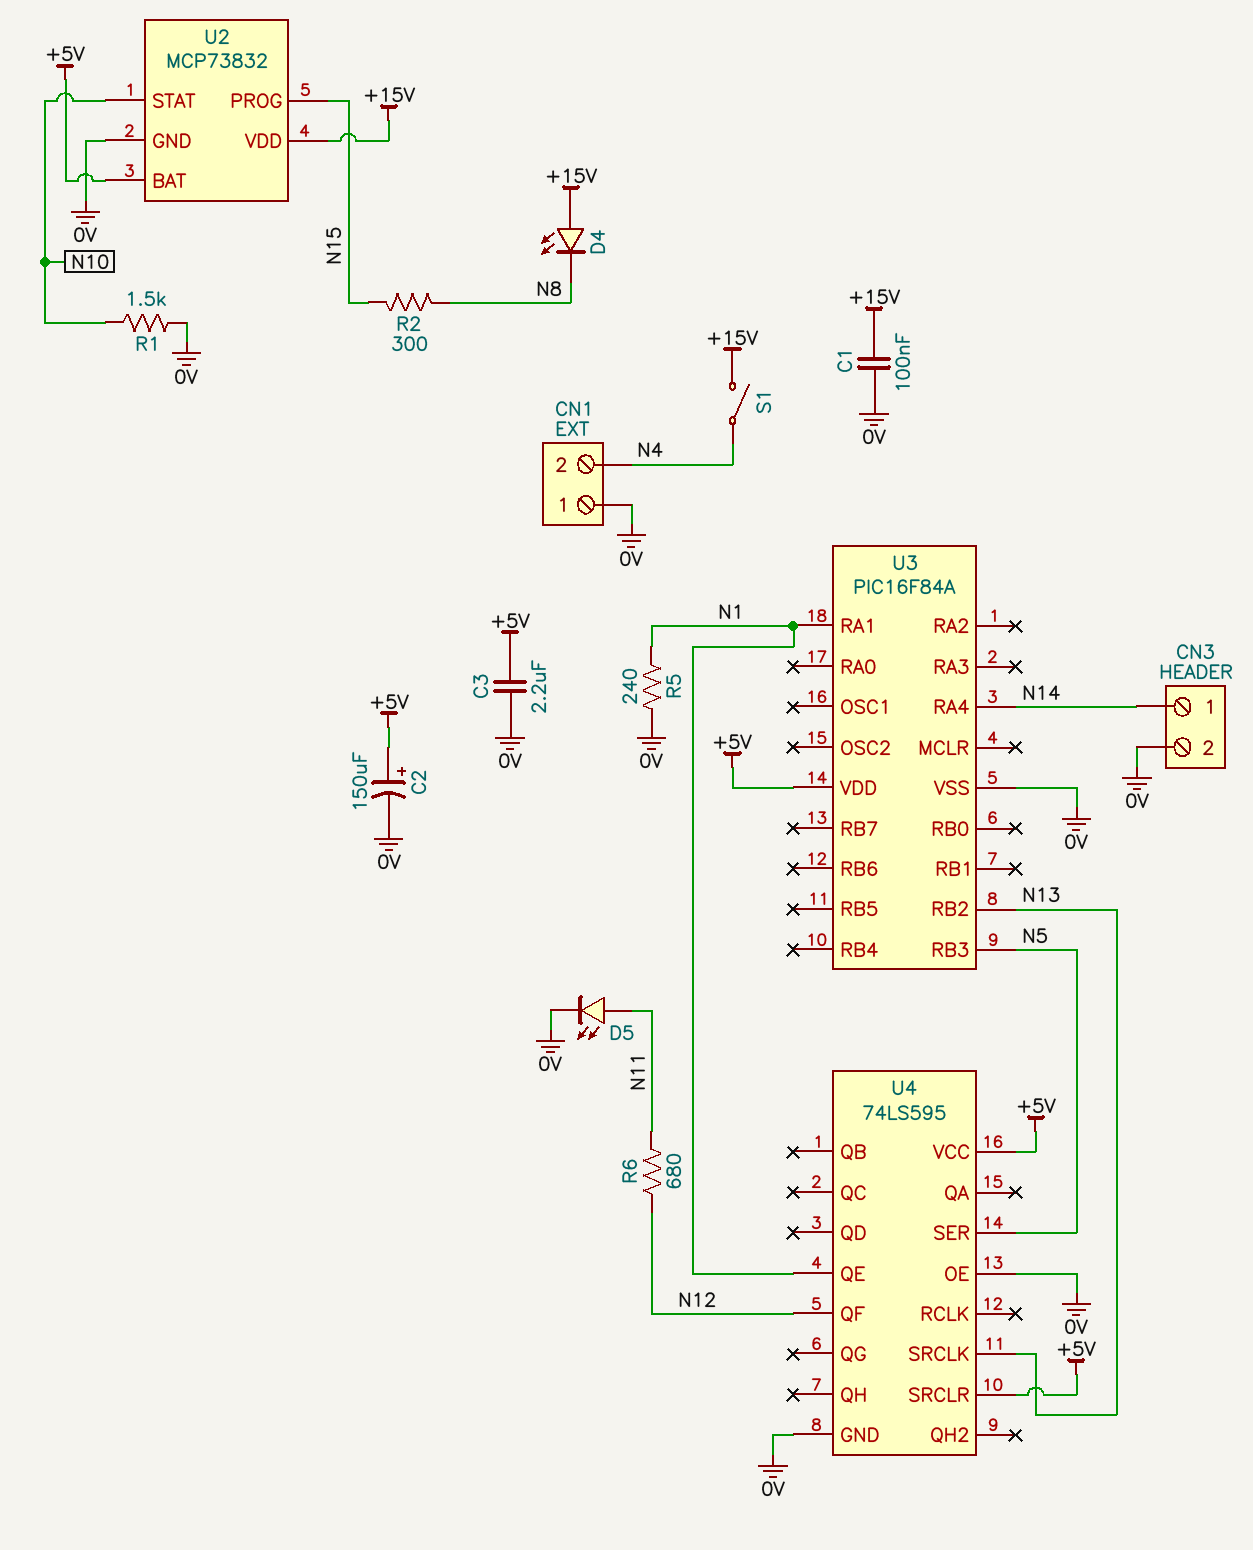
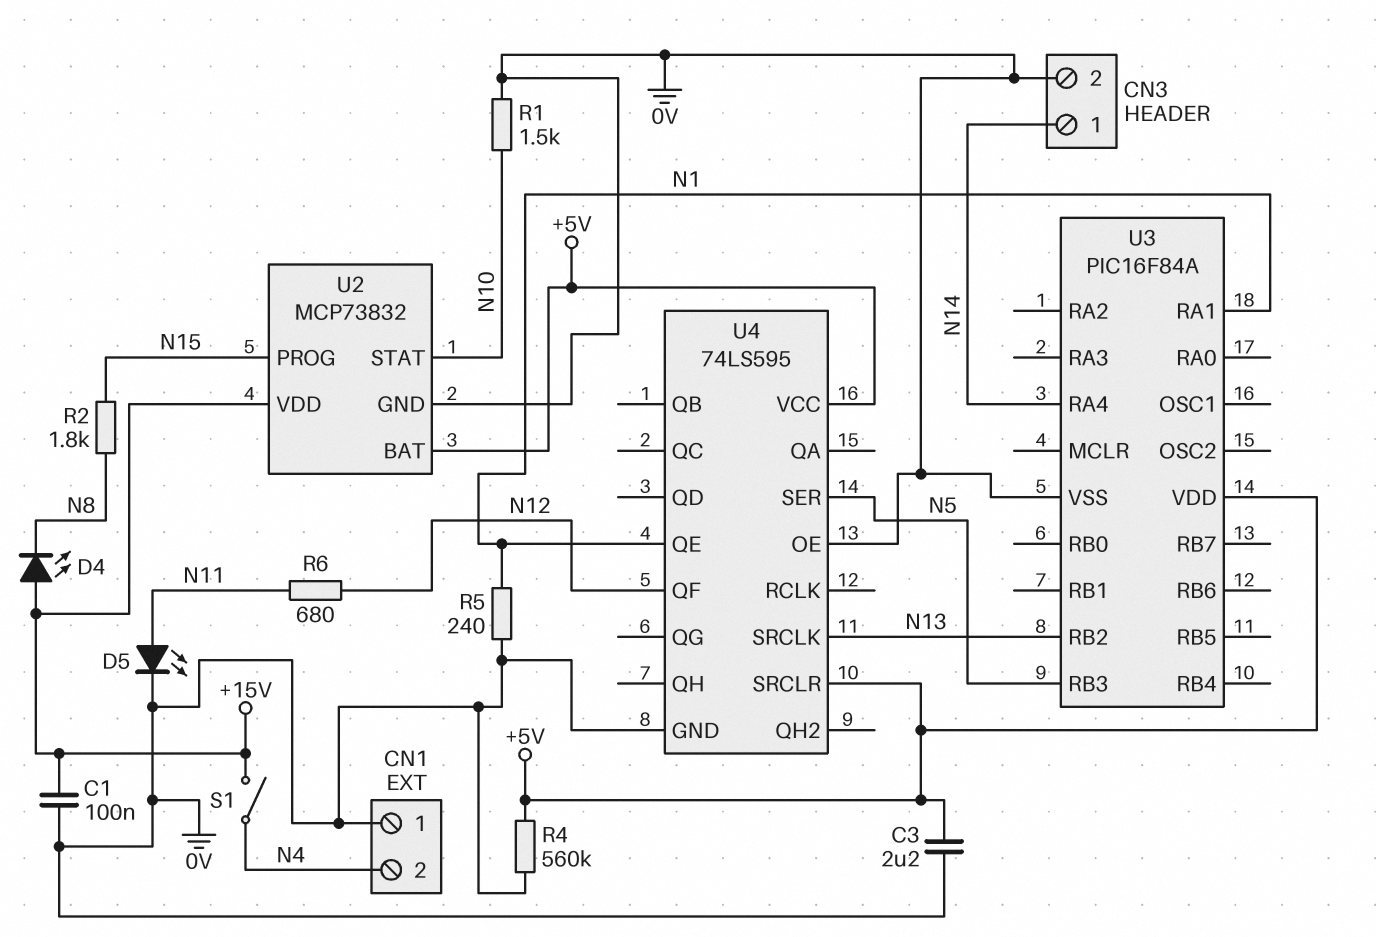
C2: 150uF (plus +5V, minus 0V) -> none
R2: 300 (N8, N15) -> 1.8k (N8, N15)
R4: none -> 560k (+5V, 0V)

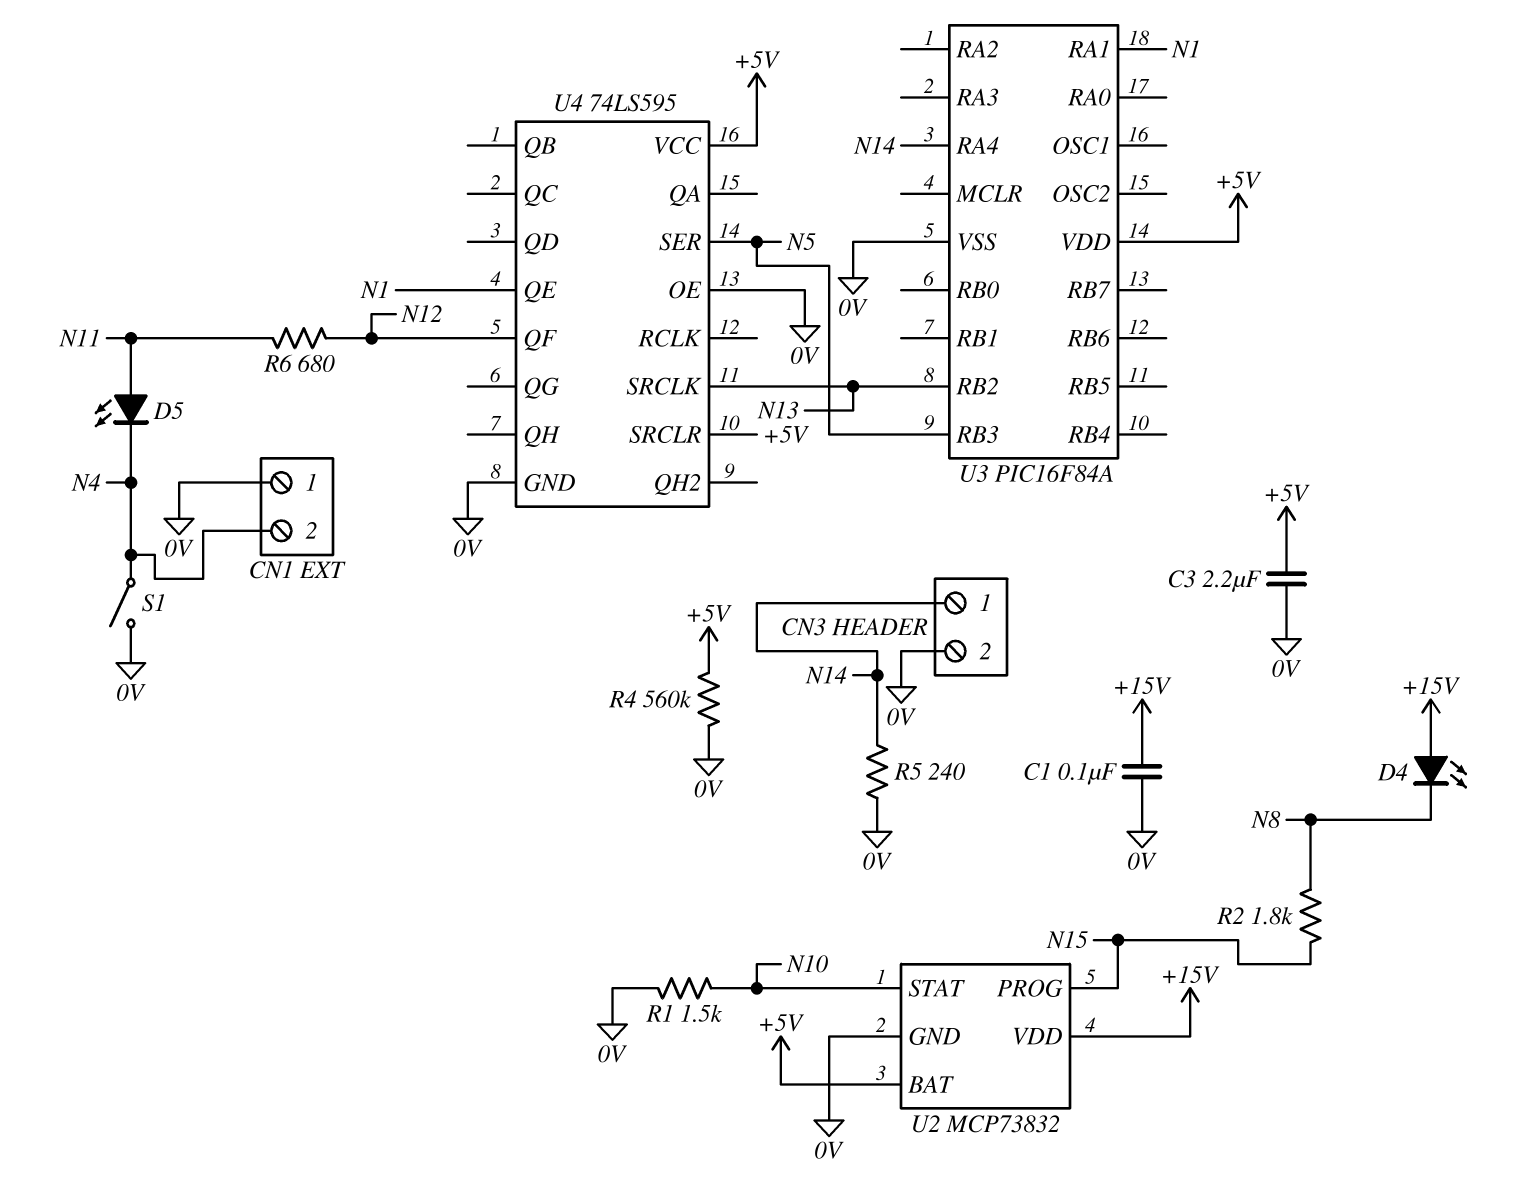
D5: LED (A N11, K 0V) -> LED (A N11, K N4)
R5: 240 (0V, N1) -> 240 (0V, N14)
S1: switch (+15V, N4) -> switch (0V, N4)

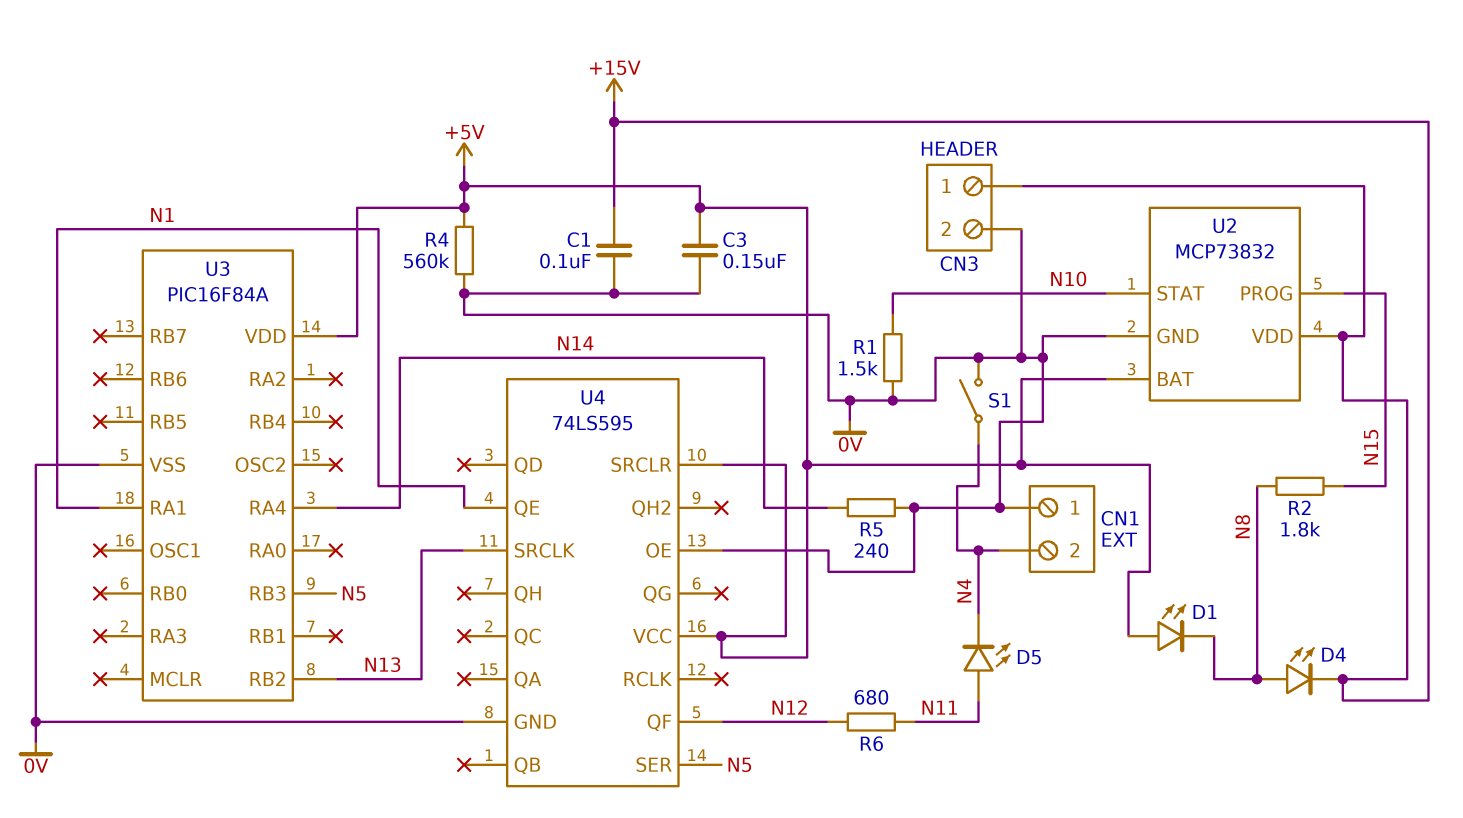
C3: 2.2uF (+5V, 0V) -> 150nF (+5V, 0V)
CN3 pin 1: N14 -> +15V
D1: none -> LED (A +5V, K N8)
D4: LED (A +15V, K N8) -> LED (A N8, K +15V)

